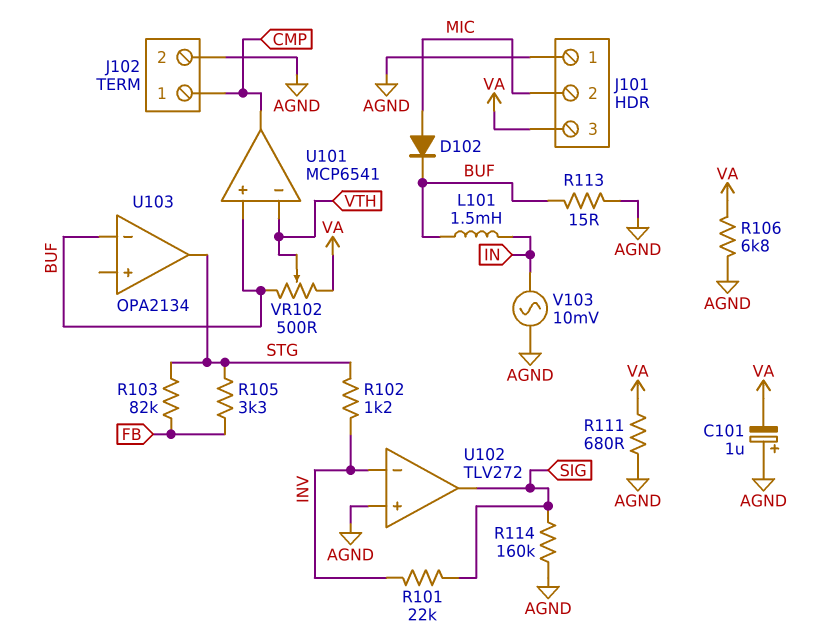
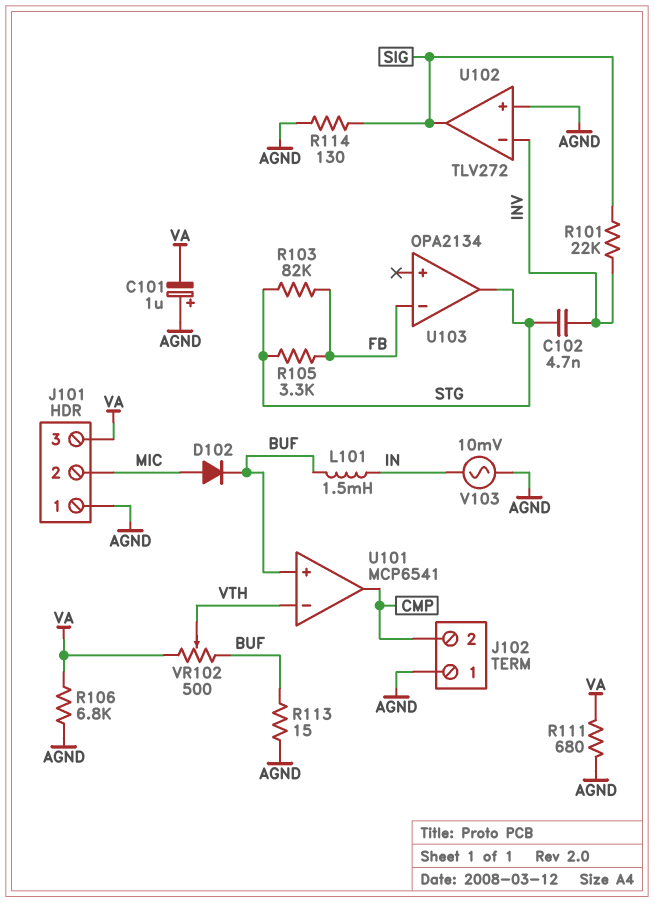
C102: none -> 4.7nF (INV, STG)
J102 pin 1: CMP -> AGND
J102 pin 2: AGND -> CMP
R102: 1.2k (INV, STG) -> none
R114: 160k (AGND, SIG) -> 130 (AGND, SIG)
U103 pin in-: BUF -> FB

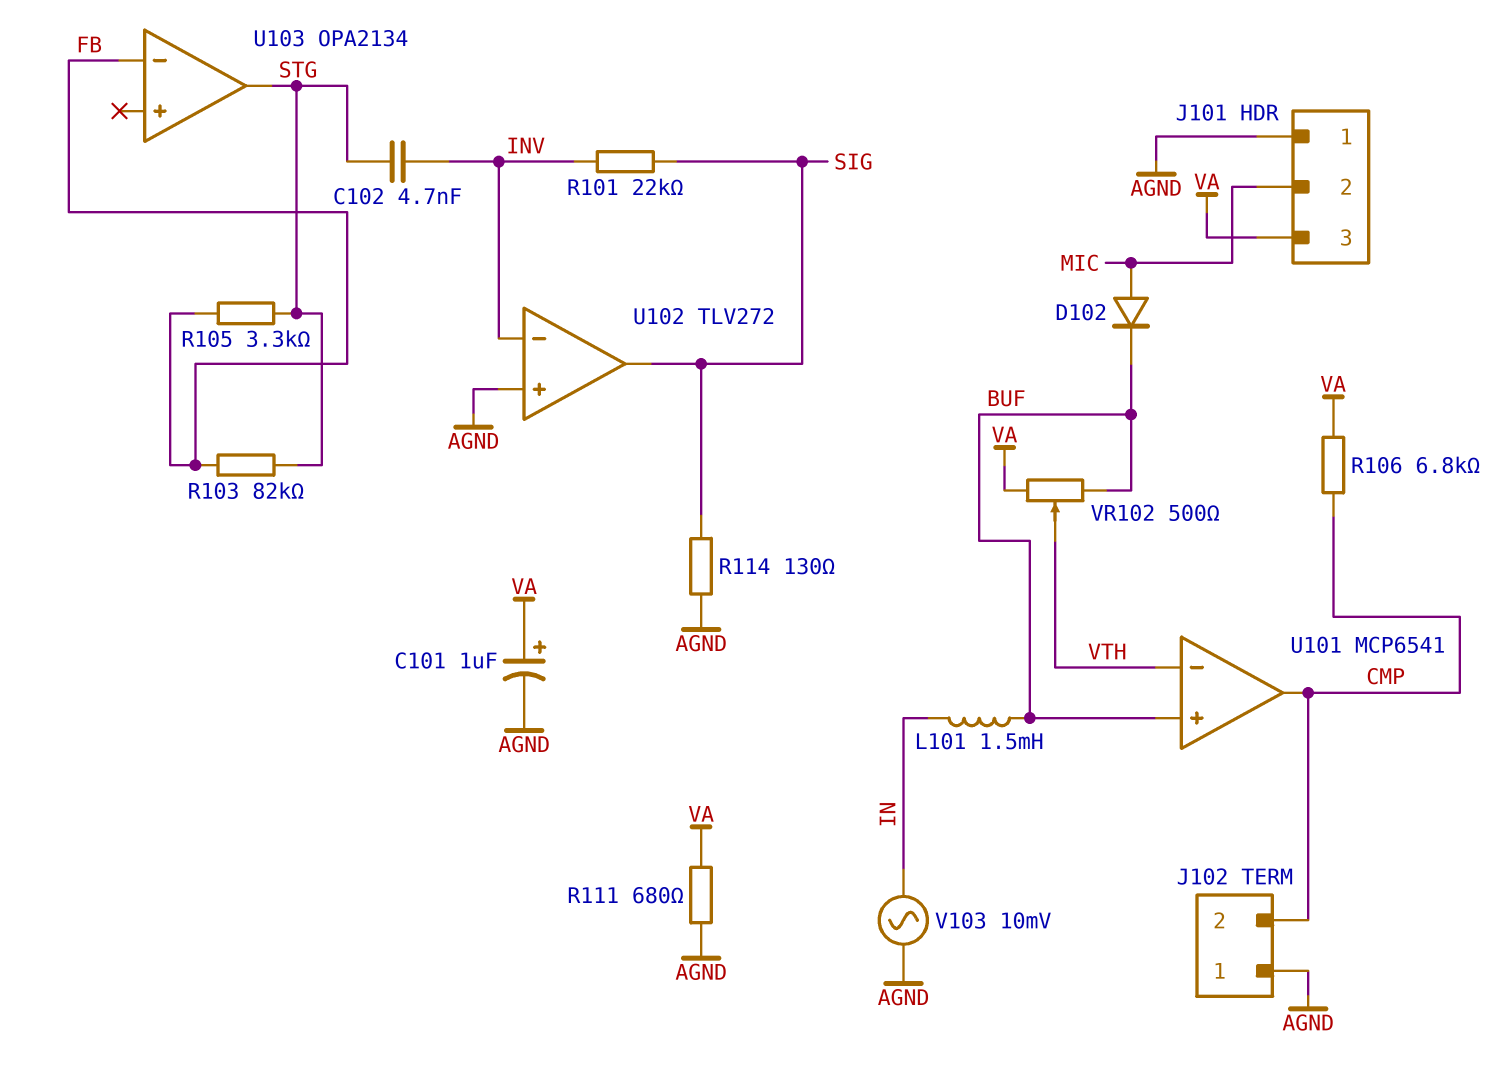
C101: 1uF (plus AGND, minus VA) -> 1uF (plus VA, minus AGND)
R106: 6.8k (AGND, VA) -> 6.8k (CMP, VA)
R113: 15 (AGND, BUF) -> none

